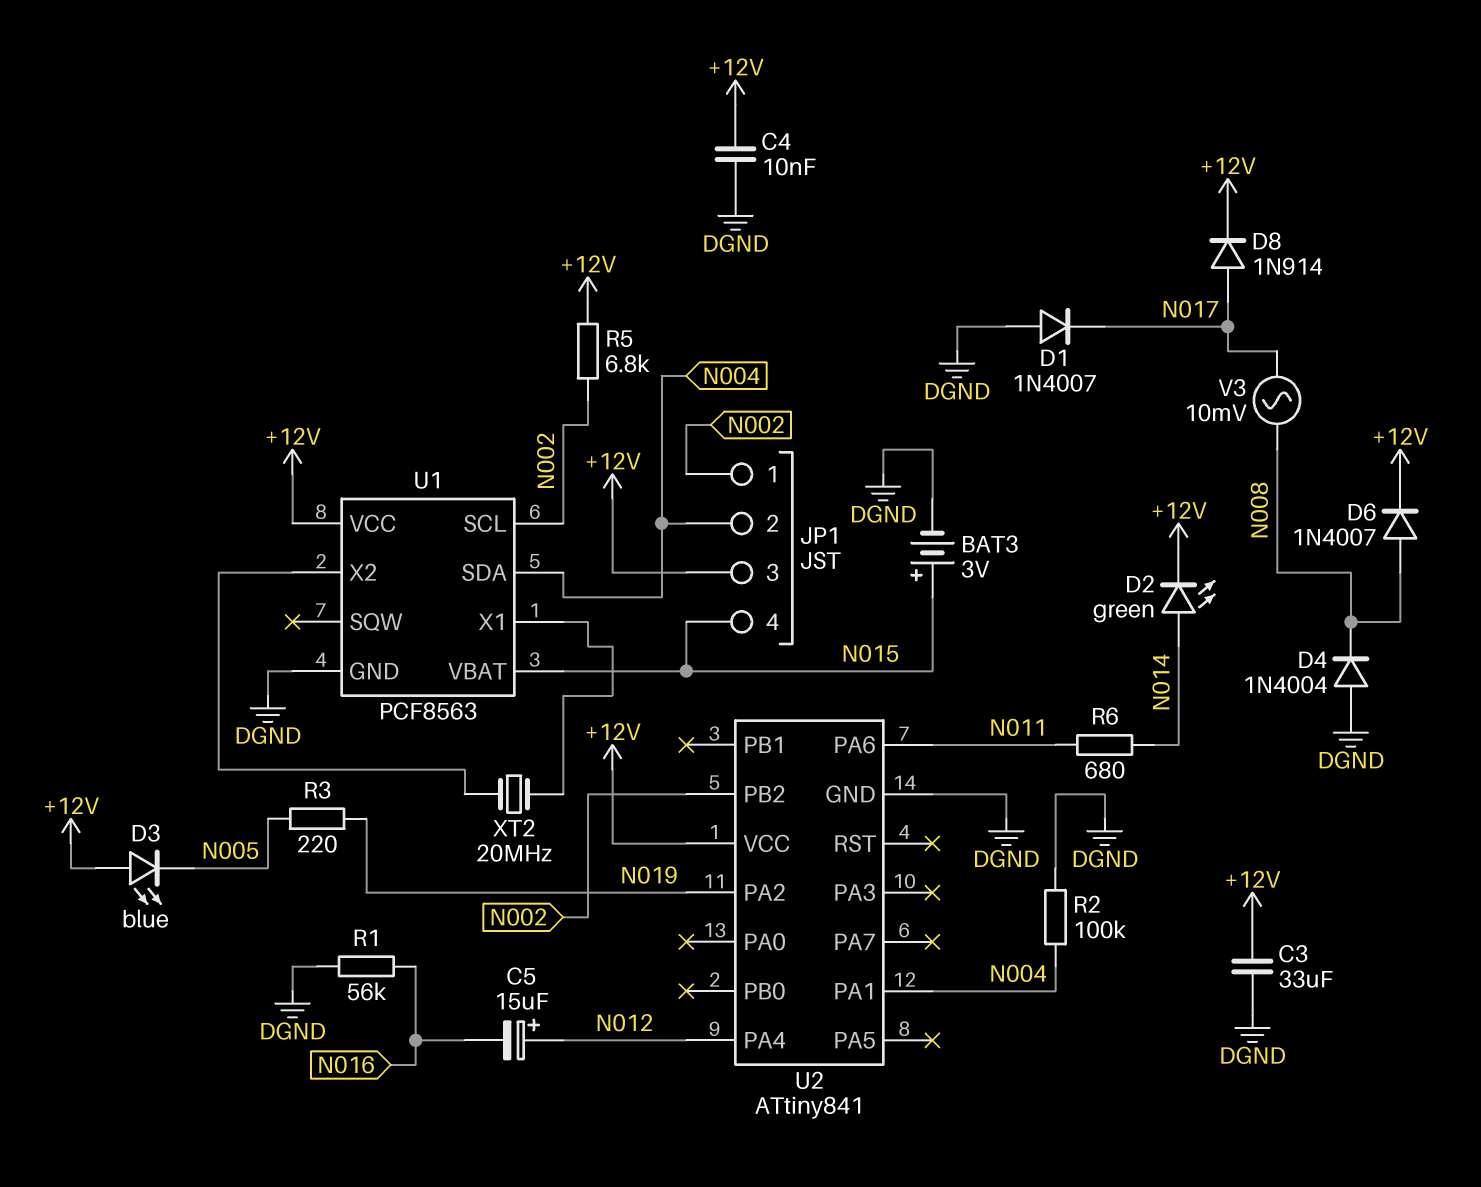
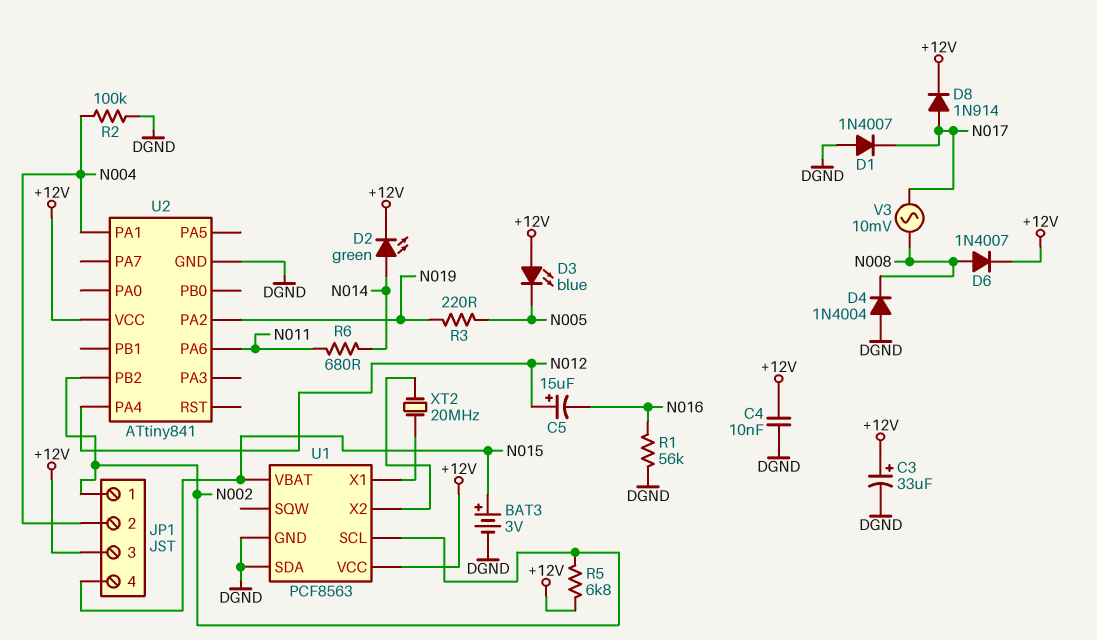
C3: 33uF (+12V, DGND) -> 33uF (plus +12V, minus DGND)
U1 pin SDA: N004 -> DGND

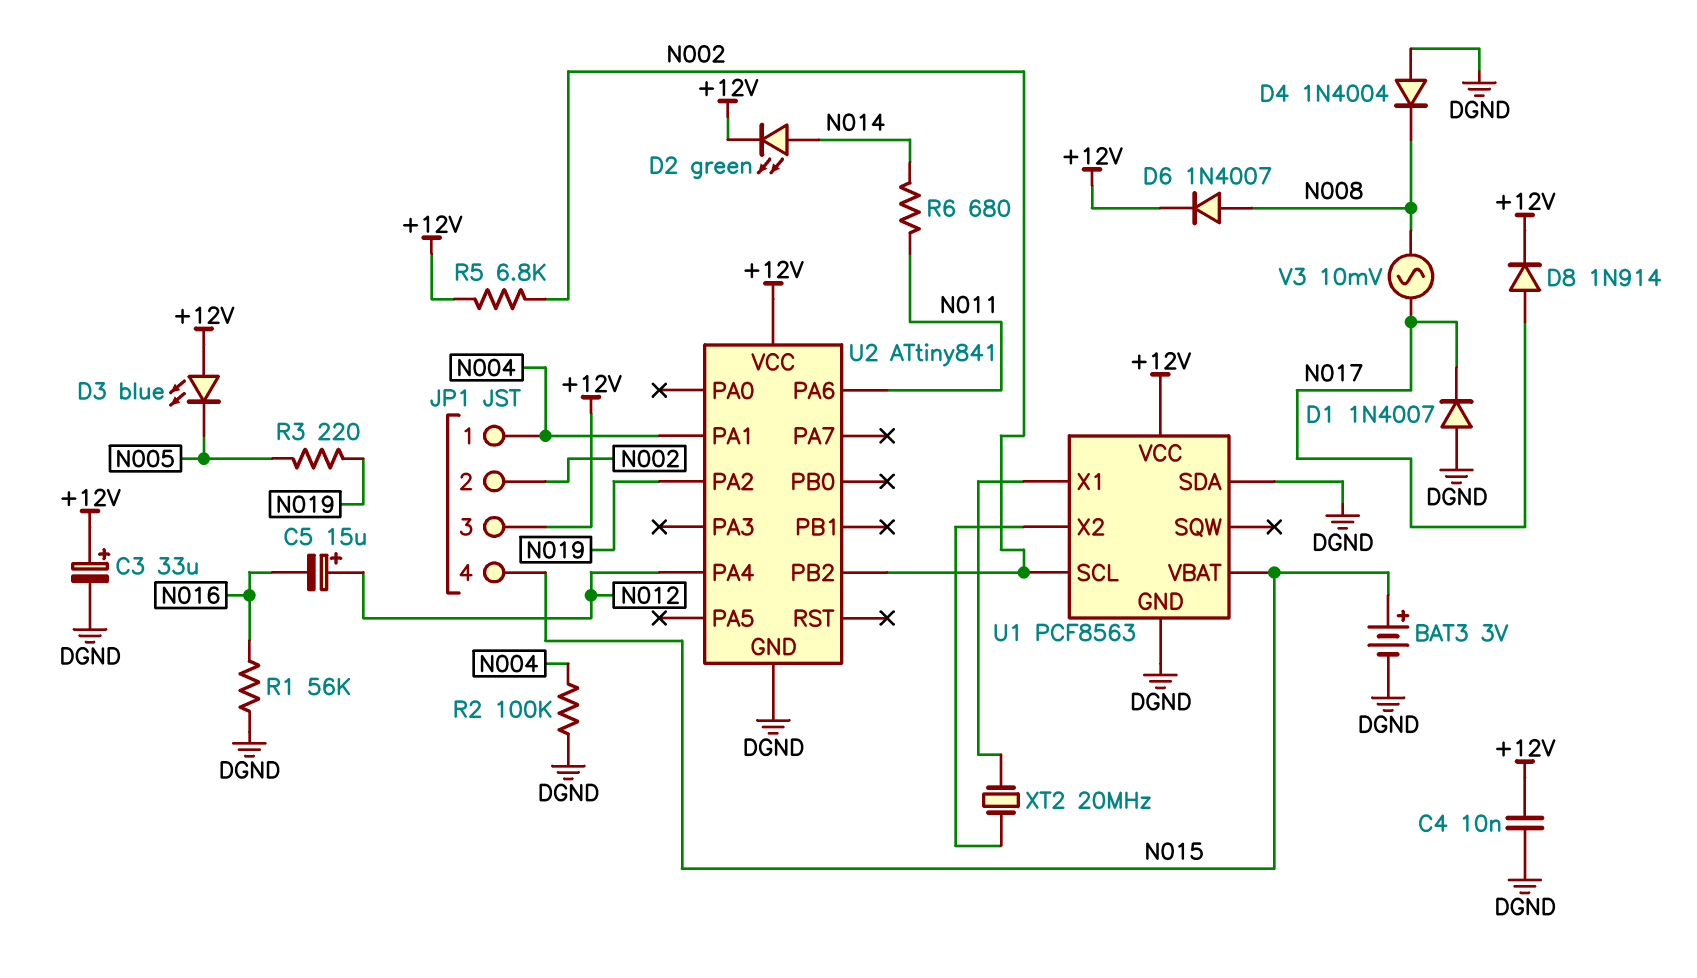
JP1 pin 1: N002 -> N004
JP1 pin 2: N004 -> N002

